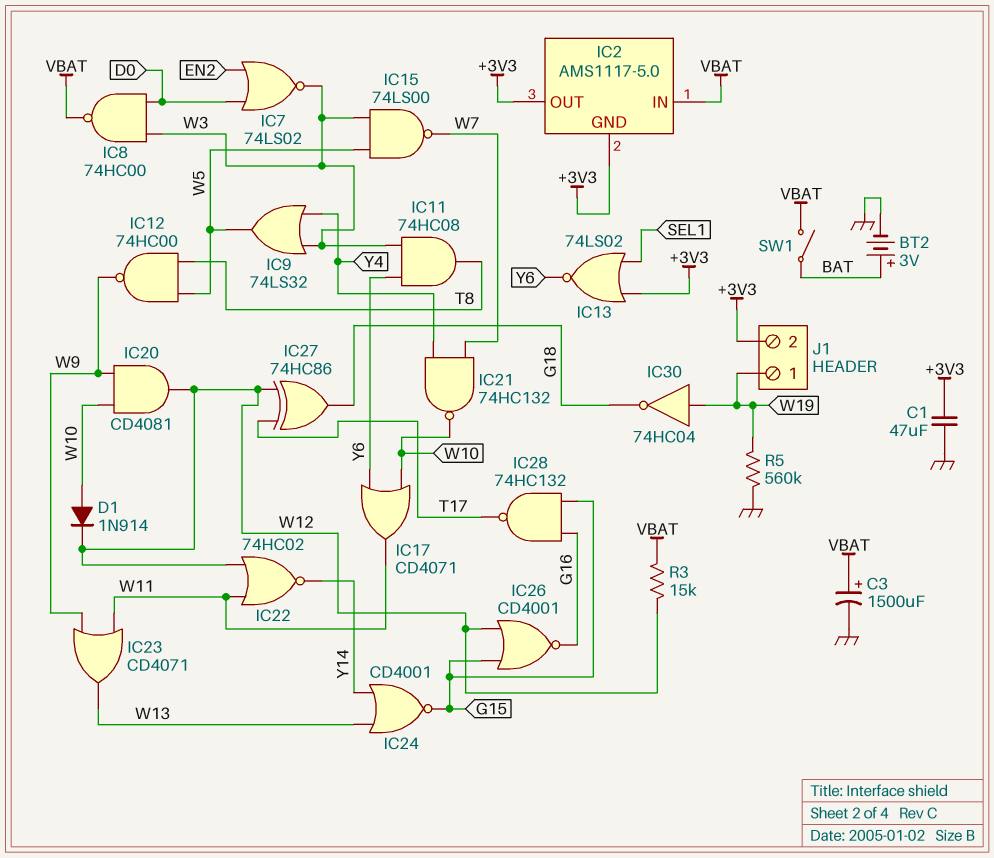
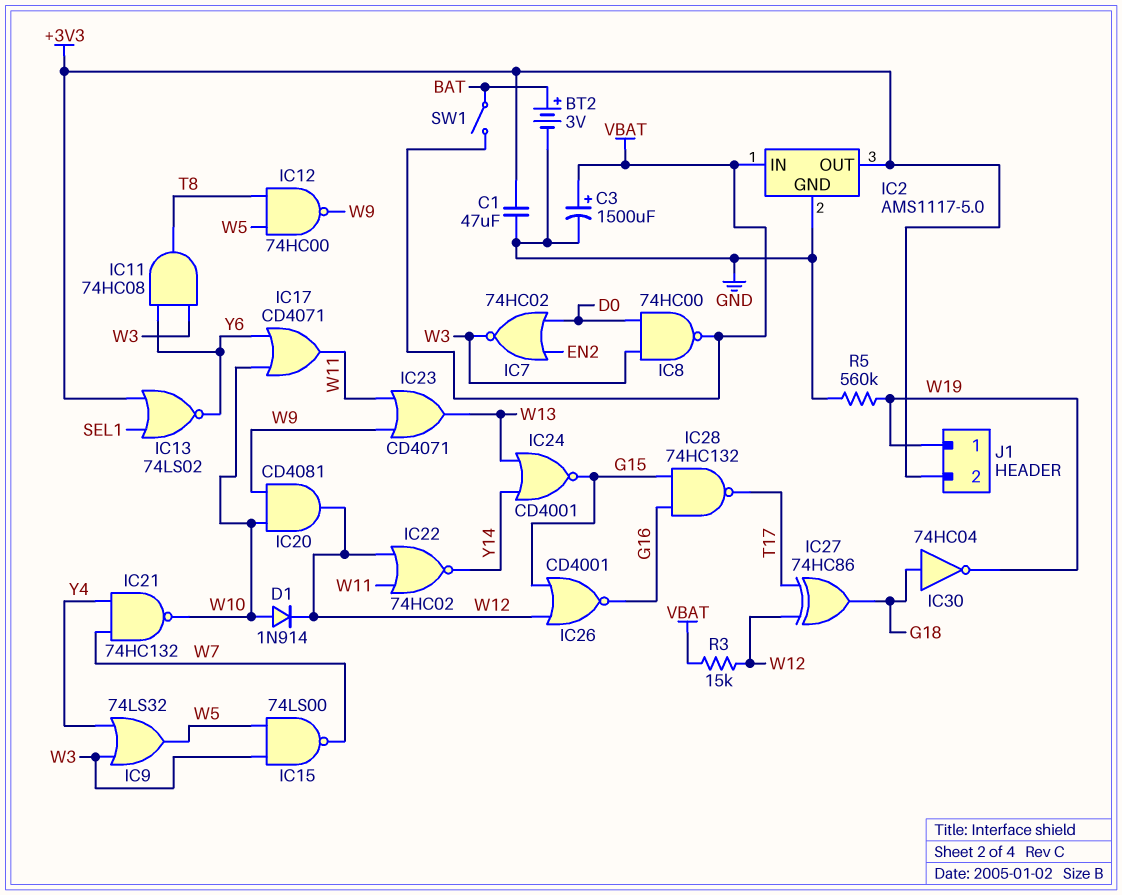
IC2 pin GND: +3V3 -> GND
IC7: NOR 74LS02 (in D0, in EN2, out W3) -> NOR 74HC02 (in D0, in EN2, out W3)
IC30: NOT 74HC04 (in W19, out G18) -> NOT 74HC04 (in G18, out W19)

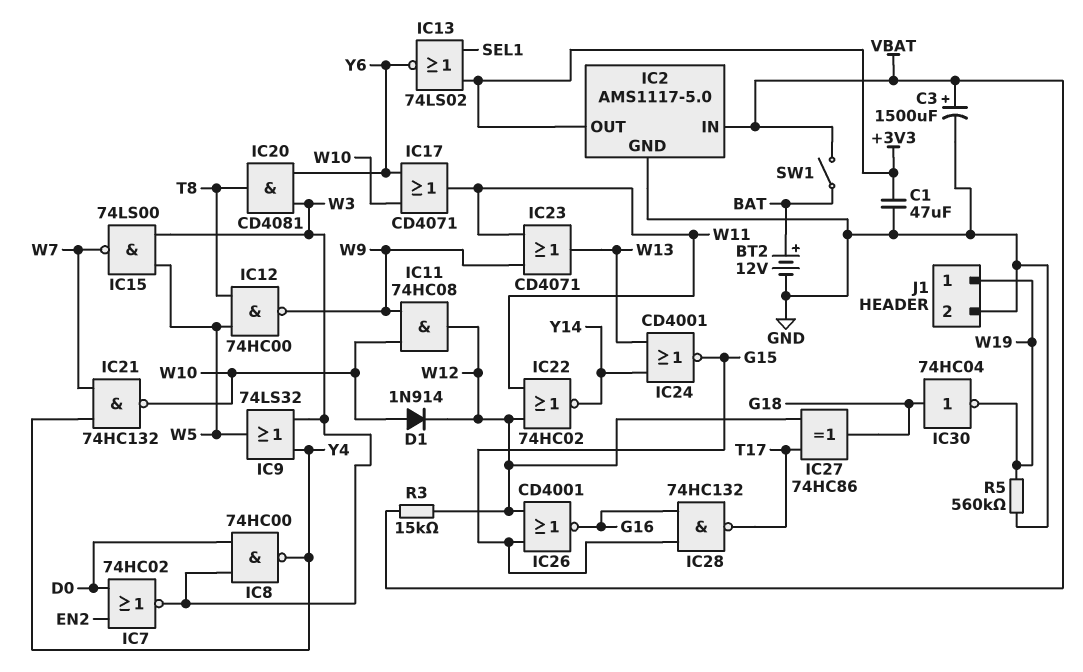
BT2: 3V (plus BAT, minus GND) -> 12V (plus BAT, minus GND)
IC8: NAND 74HC00 (in D0, in W3, out VBAT) -> NAND 74HC00 (in D0, in W3, out Y4)
IC11: AND 74HC08 (in W3, in Y6, out T8) -> AND 74HC08 (in W9, in W10, out W12)
IC20: AND CD4081 (in W9, in W10, out W12) -> AND CD4081 (in W3, in Y6, out T8)
J1 pin 2: +3V3 -> GND

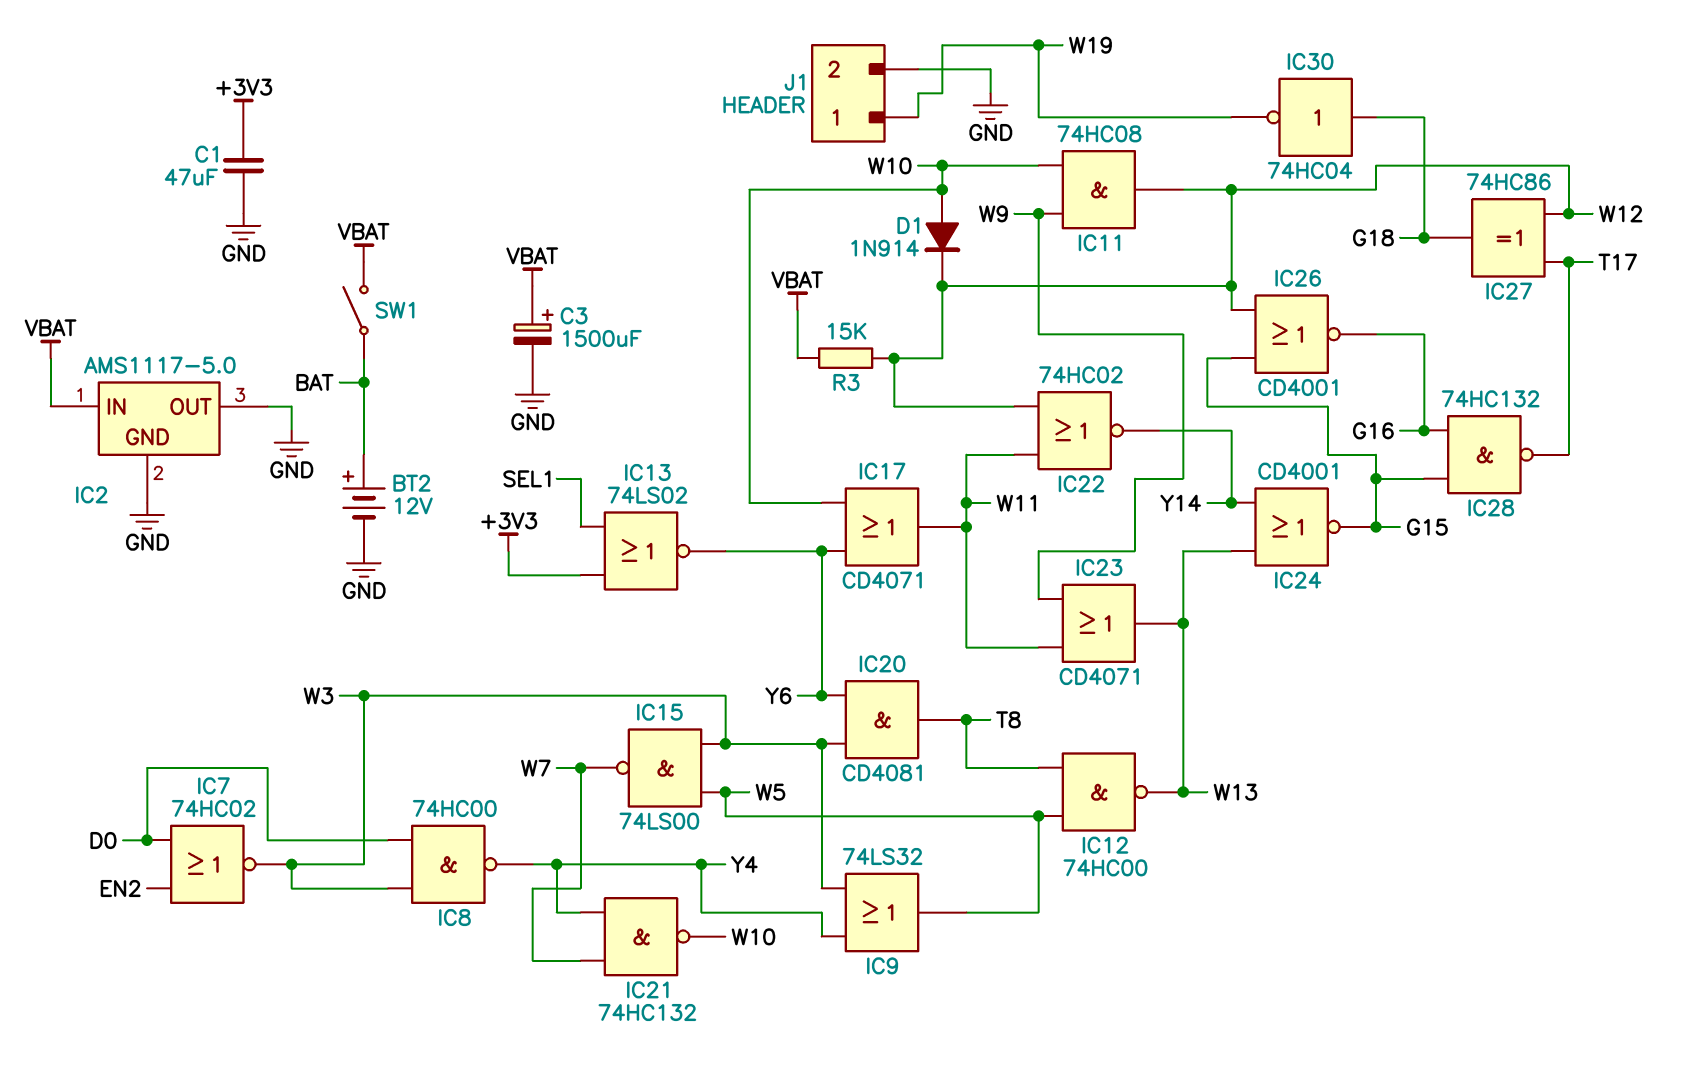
IC2 pin OUT: +3V3 -> GND
IC12: NAND 74HC00 (in T8, in W5, out W9) -> NAND 74HC00 (in T8, in W5, out W13)
R5: 560k (GND, W19) -> none

